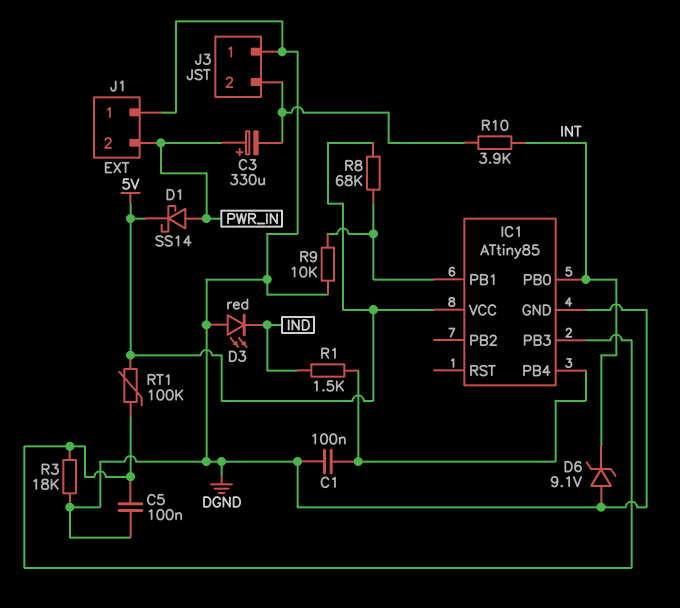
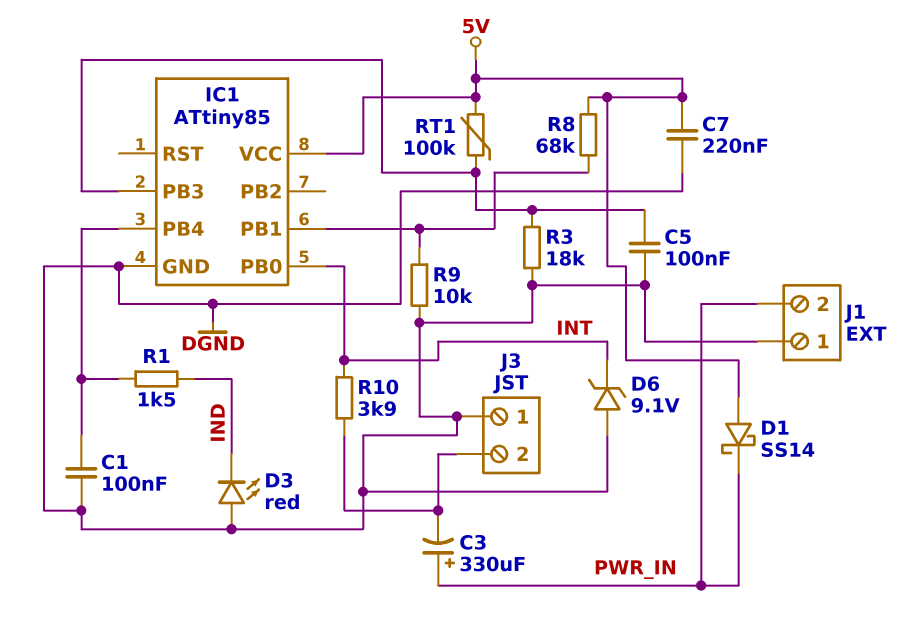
C7: none -> 220nF (5V, DGND)
D1: schottky SS14 (A PWR_IN, K 5V) -> schottky SS14 (A 5V, K PWR_IN)

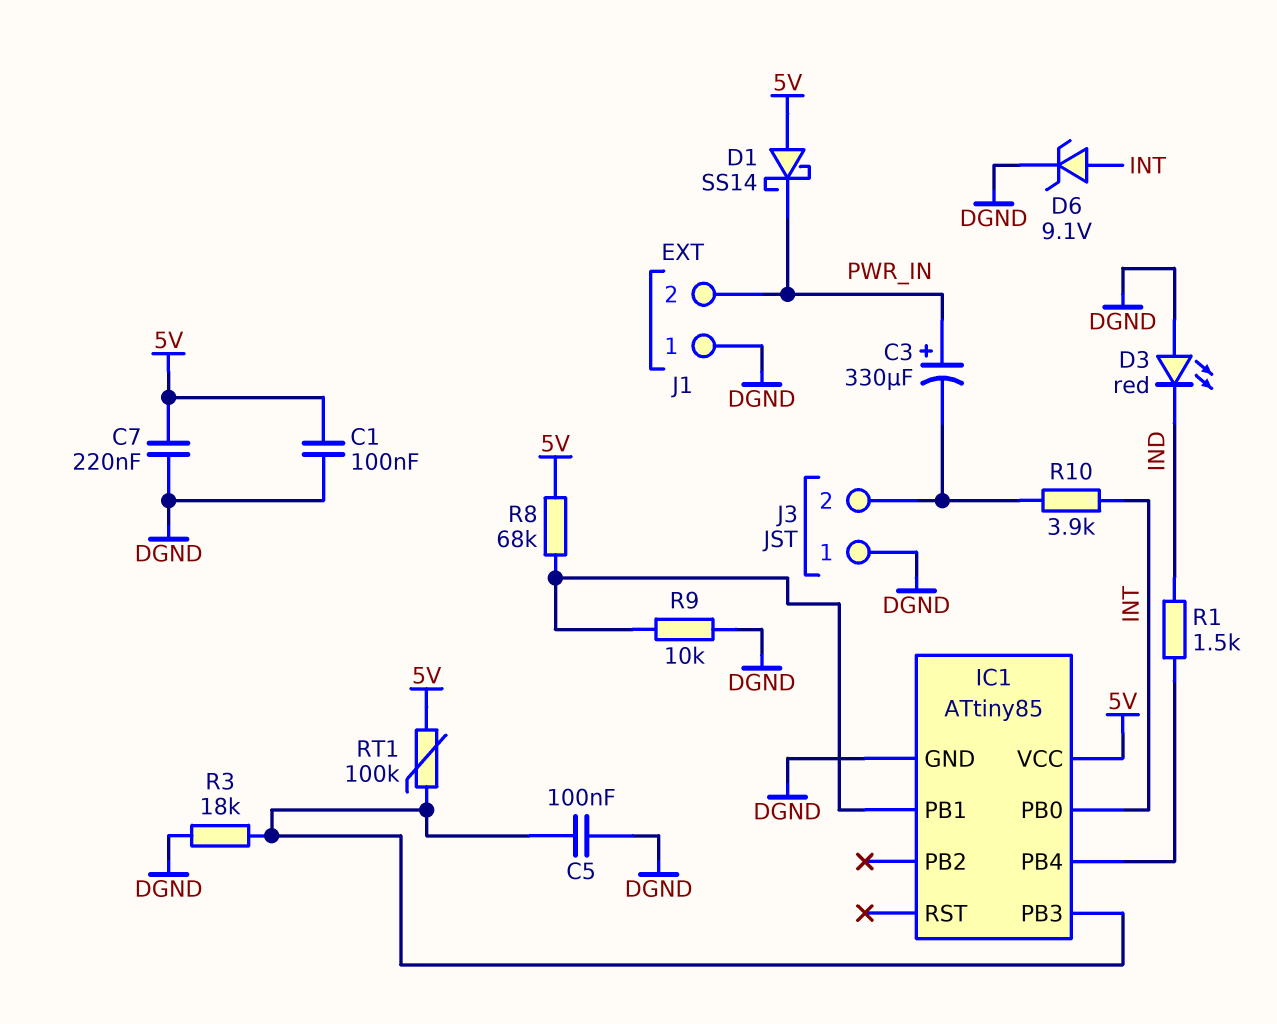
C1: 100nF (DGND, IC1/PB4) -> 100nF (5V, DGND)
D6: zener 9.1V (A DGND, K INT) -> zener 9.1V (A INT, K DGND)

